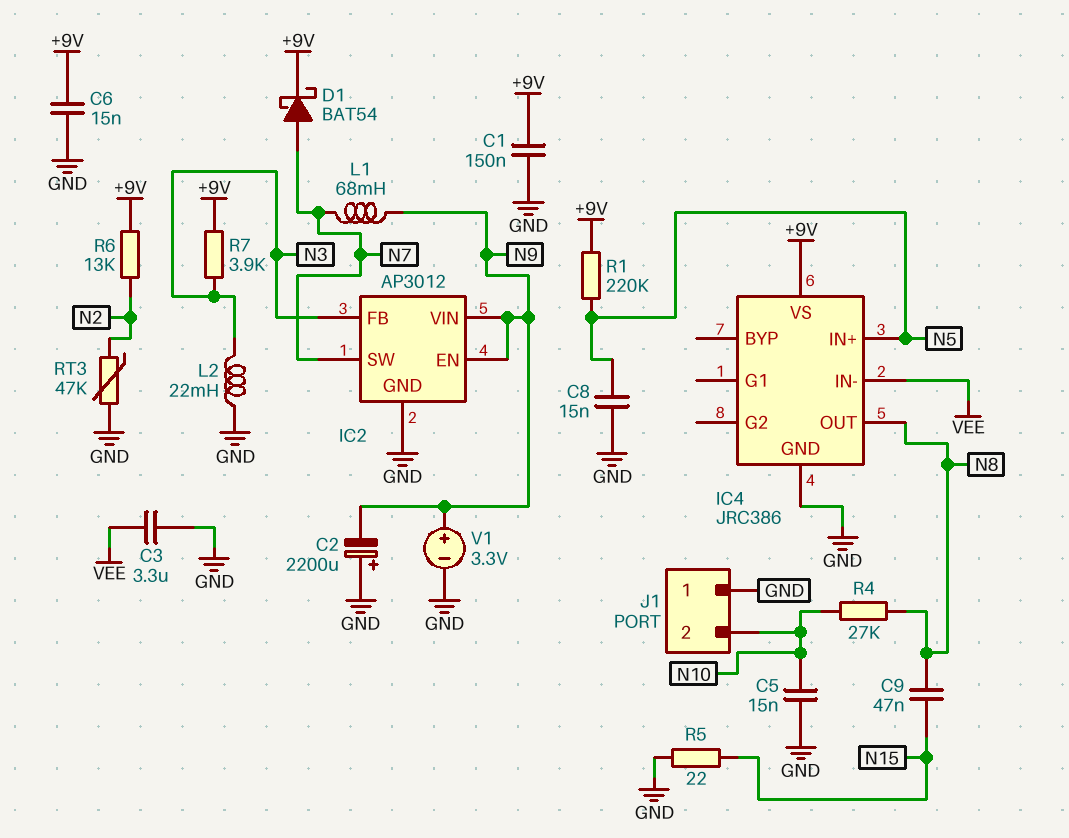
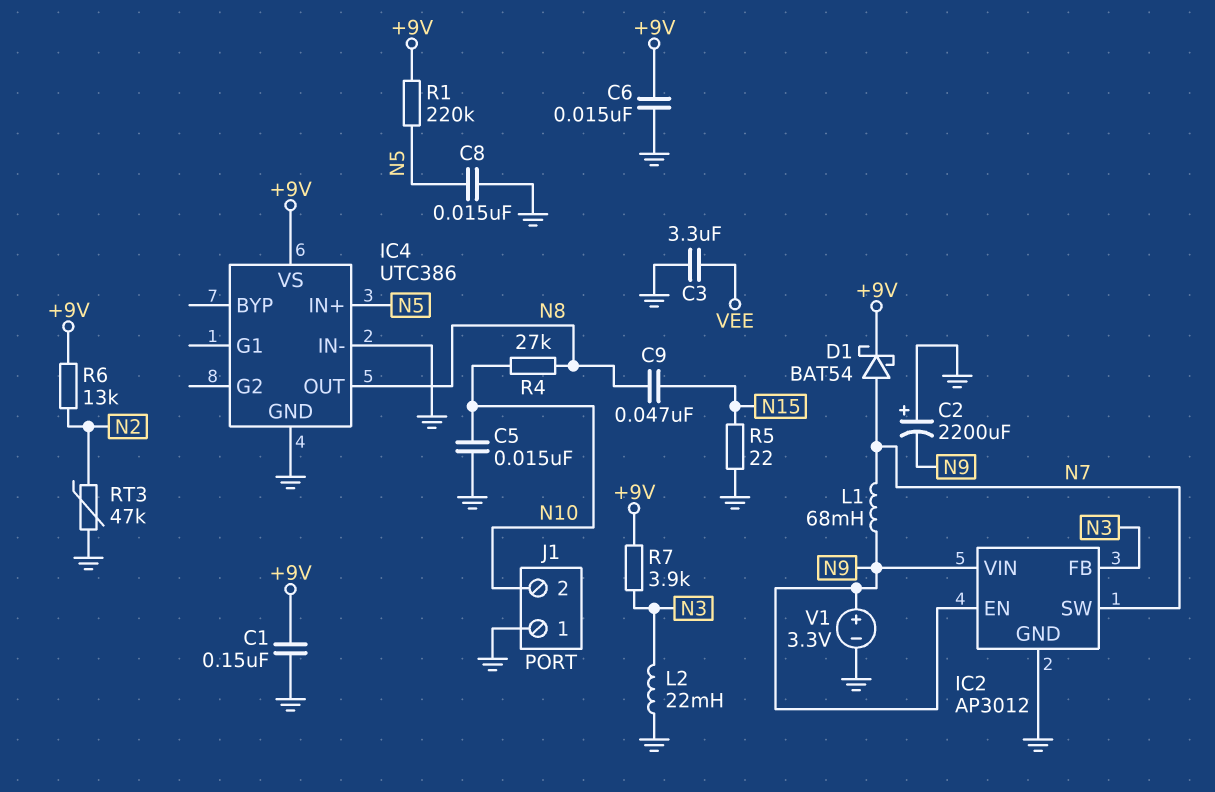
IC4: JRC386 -> UTC386
IC4 pin IN-: VEE -> GND

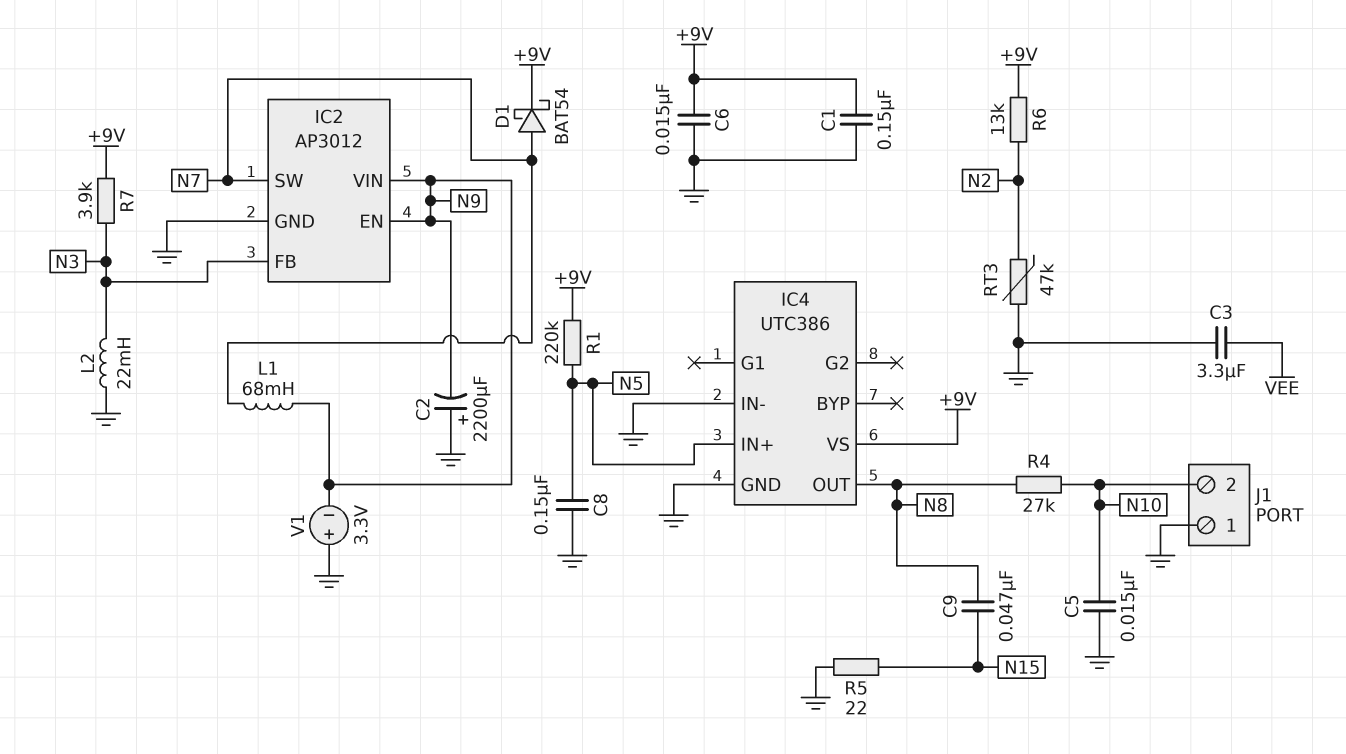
C8: 15nF (GND, N5) -> 150nF (GND, N5)
V1: 3.3V (plus N9, minus GND) -> 3.3V (plus GND, minus N9)

